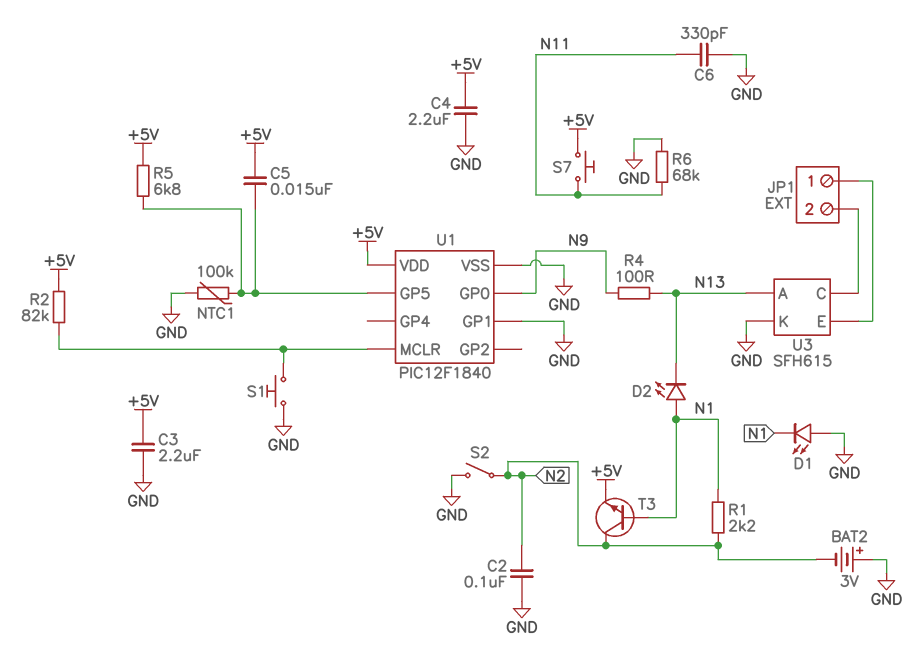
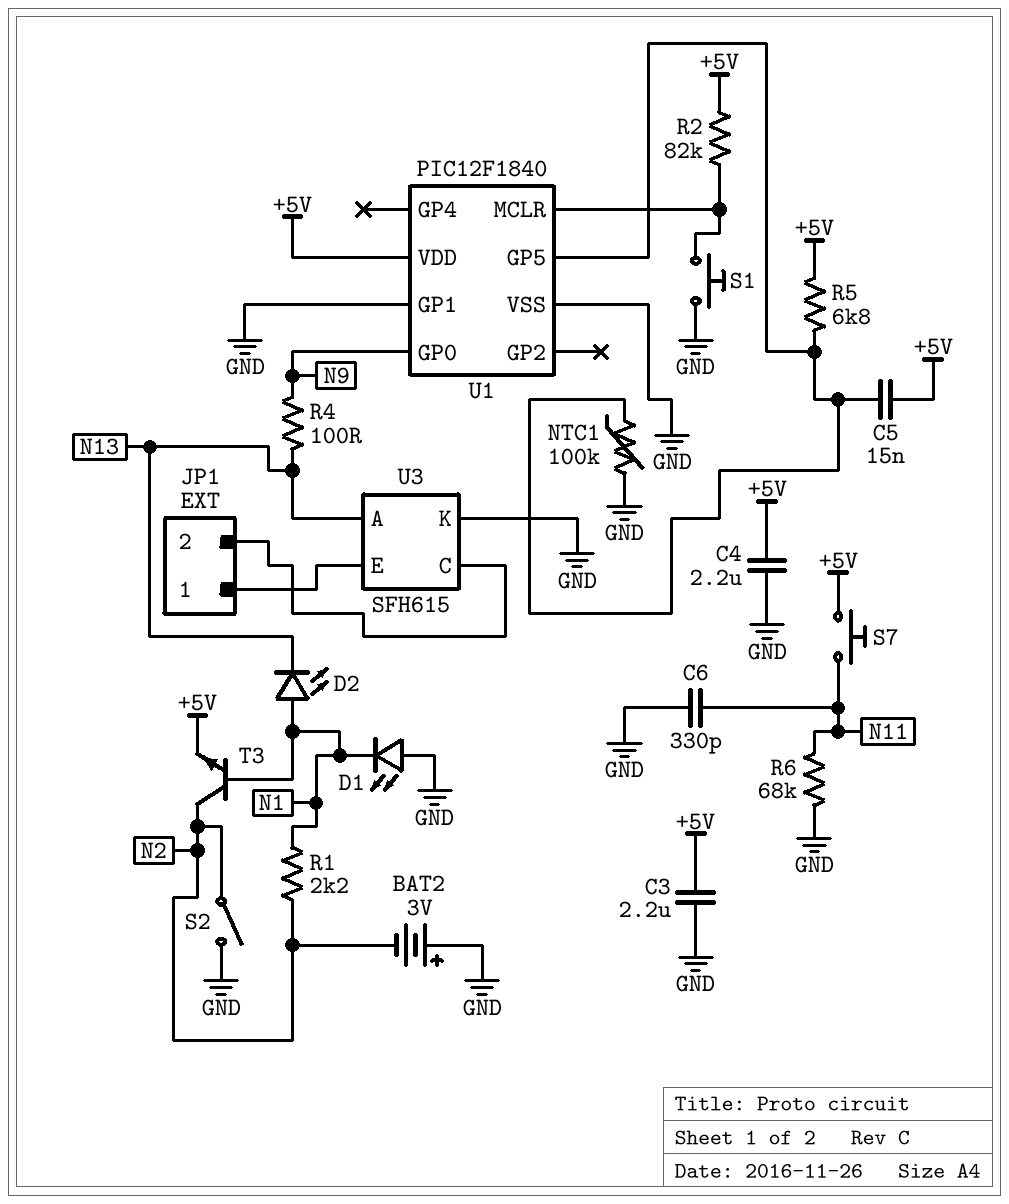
C2: 100nF (GND, N2) -> none

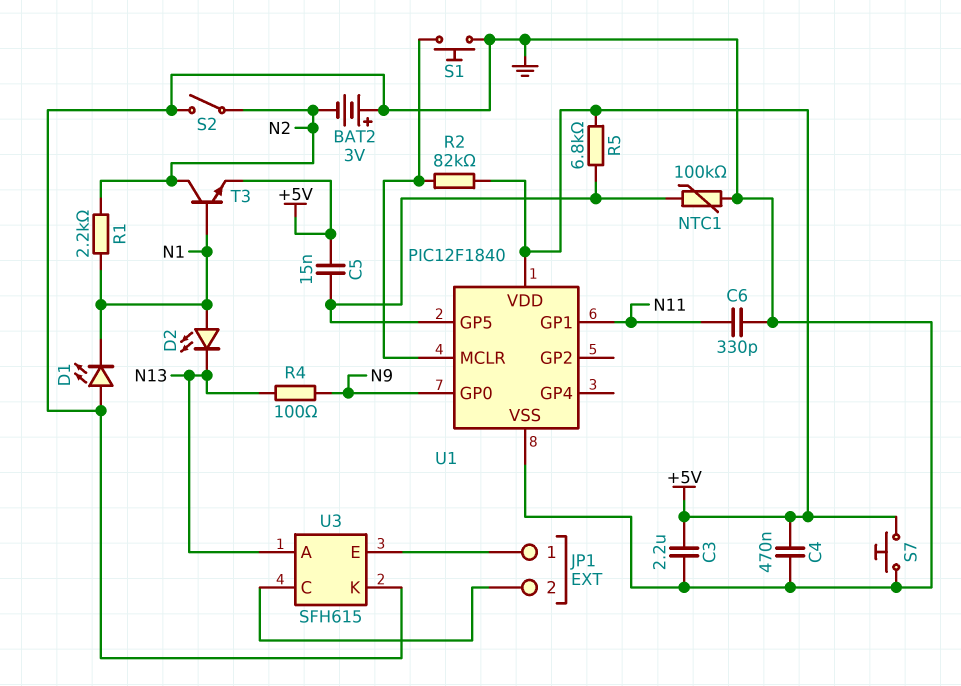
C4: 2.2uF (+5V, GND) -> 470nF (+5V, GND)
R6: 68k (GND, N11) -> none
S7: button (+5V, N11) -> button (+5V, GND)
U1 pin GP1: GND -> N11

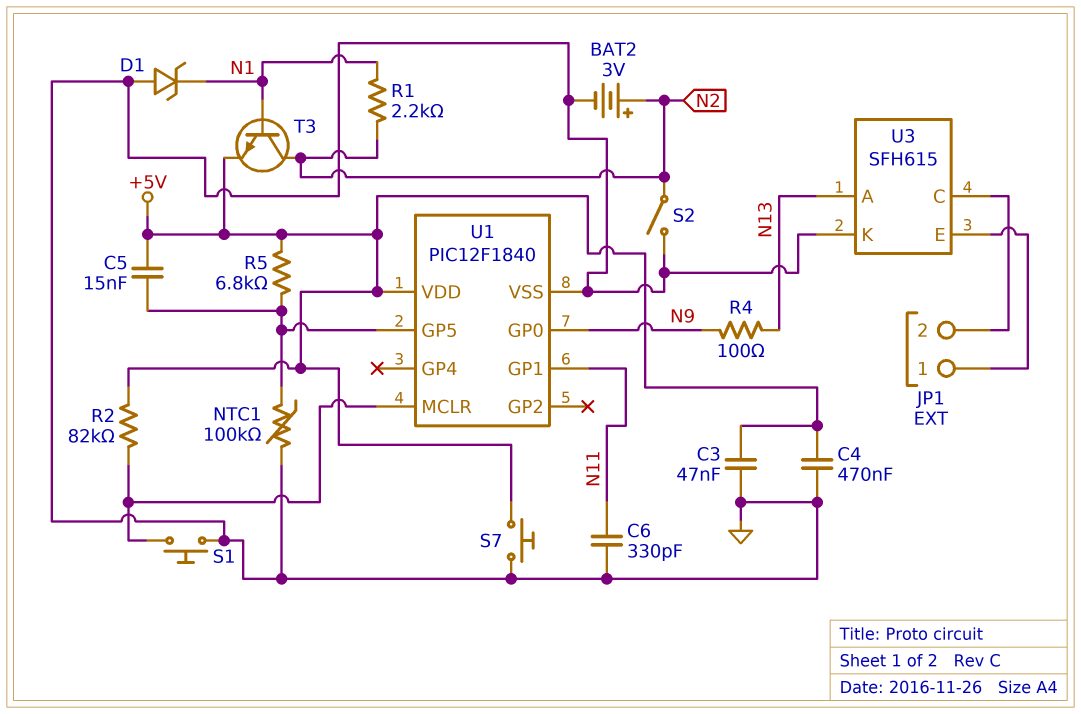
BAT2: 3V (plus GND, minus N2) -> 3V (plus N2, minus GND)
C3: 2.2uF (+5V, GND) -> 47nF (+5V, GND)
D1: LED (A GND, K N1) -> zener (A GND, K N1)
D2: LED (A N1, K N13) -> none

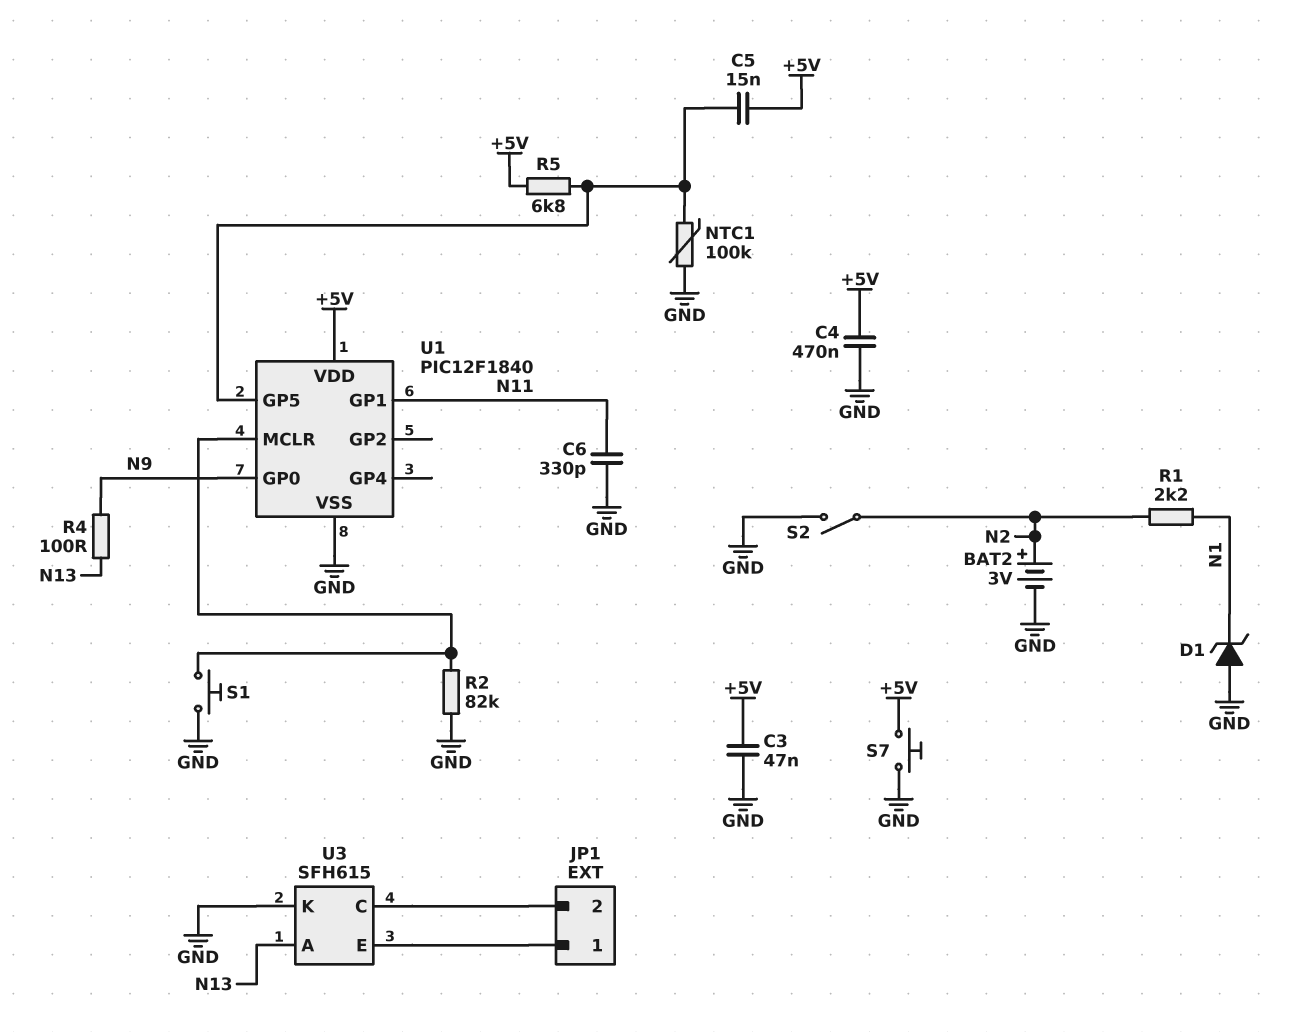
R2: 82k (+5V, U1/MCLR) -> 82k (GND, U1/MCLR)
T3: NPN (B N1, C N2, E +5V) -> none

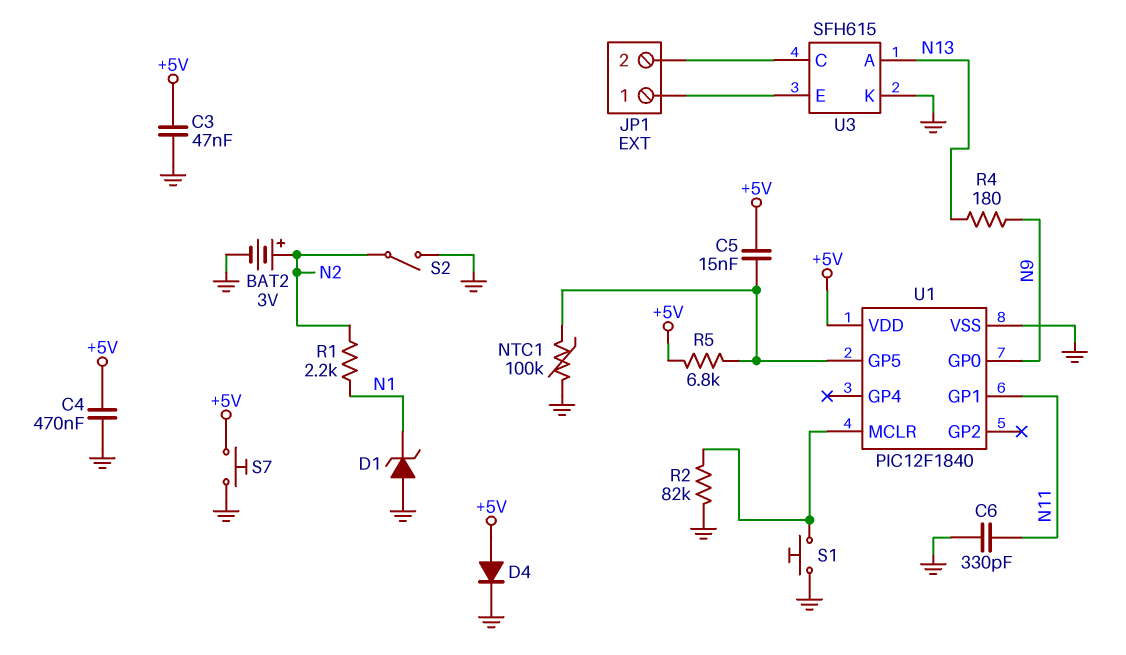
D4: none -> diode (A +5V, K GND)
R4: 100 (N9, N13) -> 180 (N9, N13)

